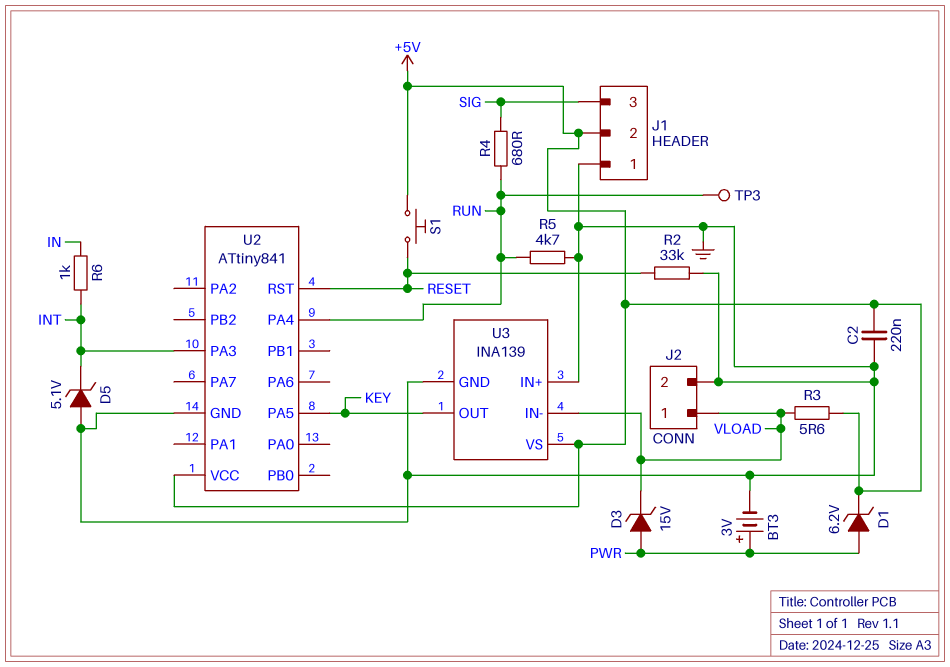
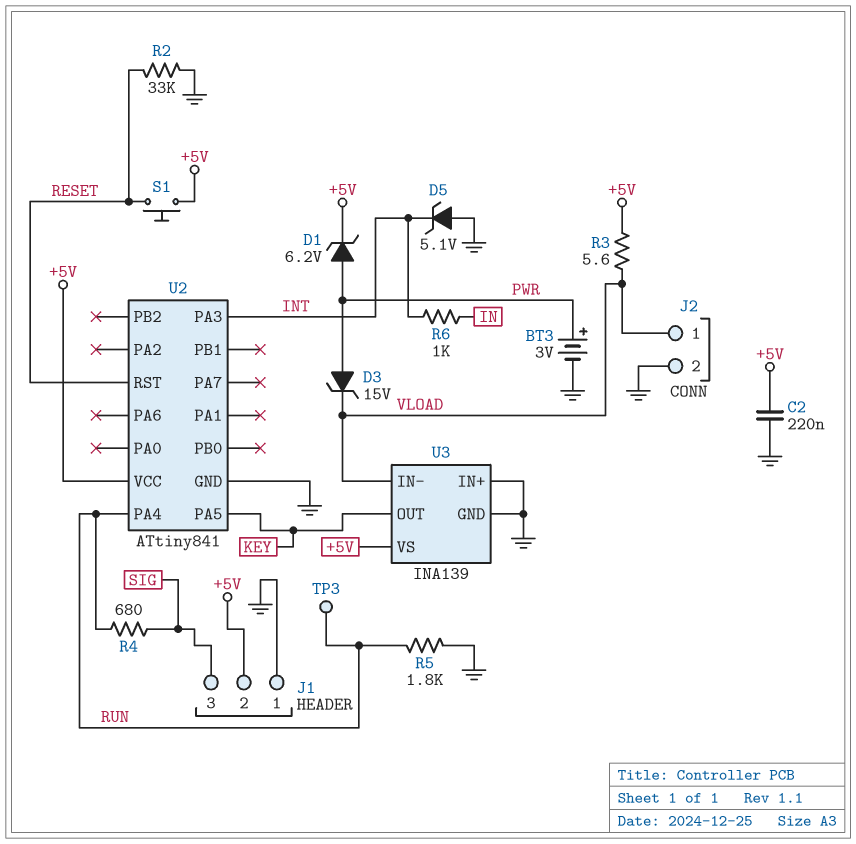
R5: 4.7k (GND, RUN) -> 1.8k (GND, RUN)

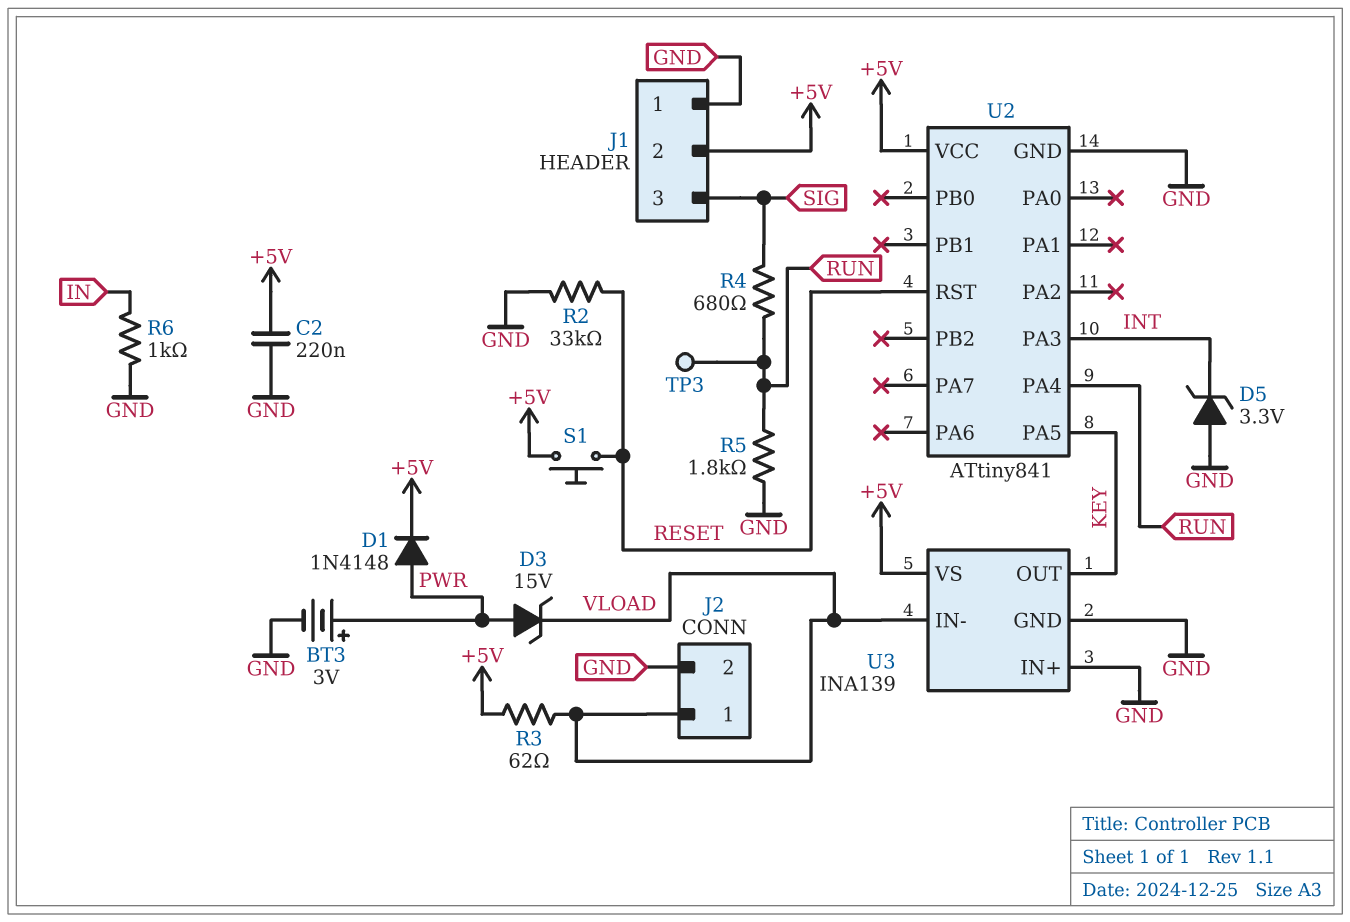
D1: zener 6.2V (A PWR, K +5V) -> diode 1N4148 (A PWR, K +5V)
D5: zener 5.1V (A GND, K INT) -> zener 3.3V (A GND, K INT)
R3: 5.6 (+5V, VLOAD) -> 62 (+5V, VLOAD)
R6: 1k (IN, INT) -> 1k (GND, IN)

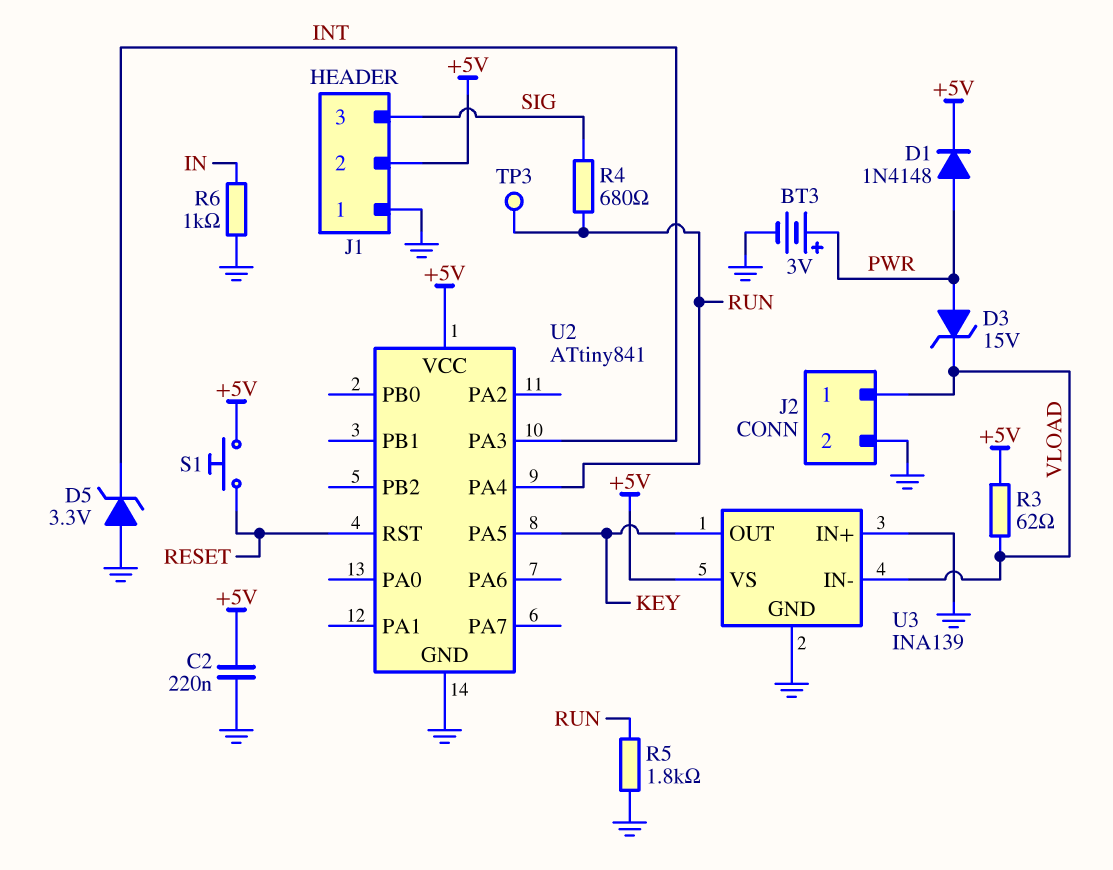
R2: 33k (GND, RESET) -> none

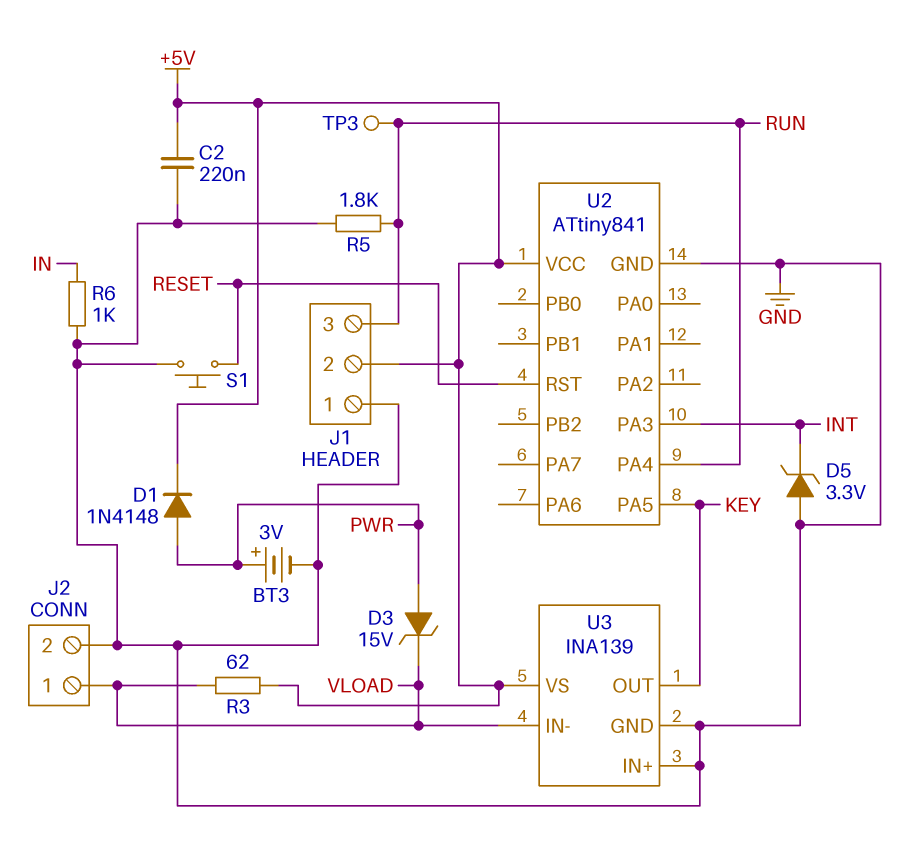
J1 pin 3: SIG -> RUN
R4: 680 (RUN, SIG) -> none
S1: button (+5V, RESET) -> button (GND, RESET)

